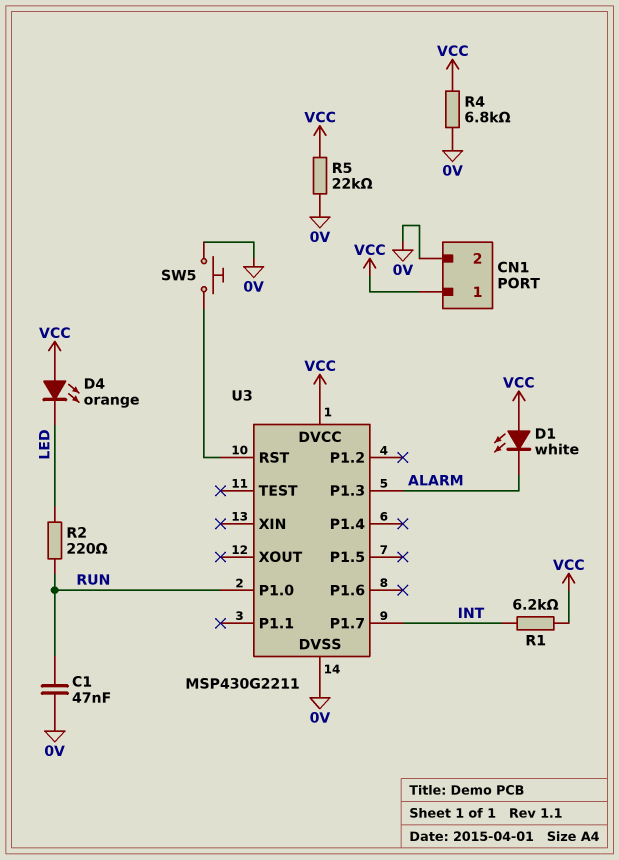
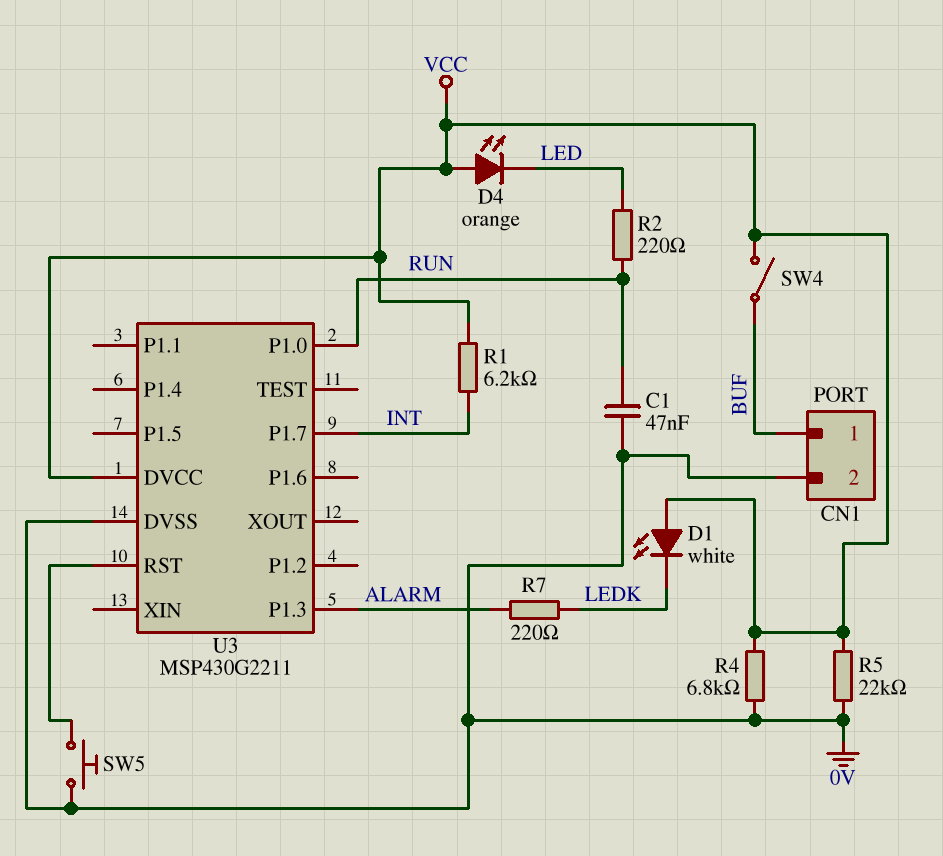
CN1 pin 1: VCC -> BUF
D1: LED white (A VCC, K ALARM) -> LED white (A VCC, K LEDK)
R7: none -> 220 (ALARM, LEDK)
SW4: none -> switch (BUF, VCC)

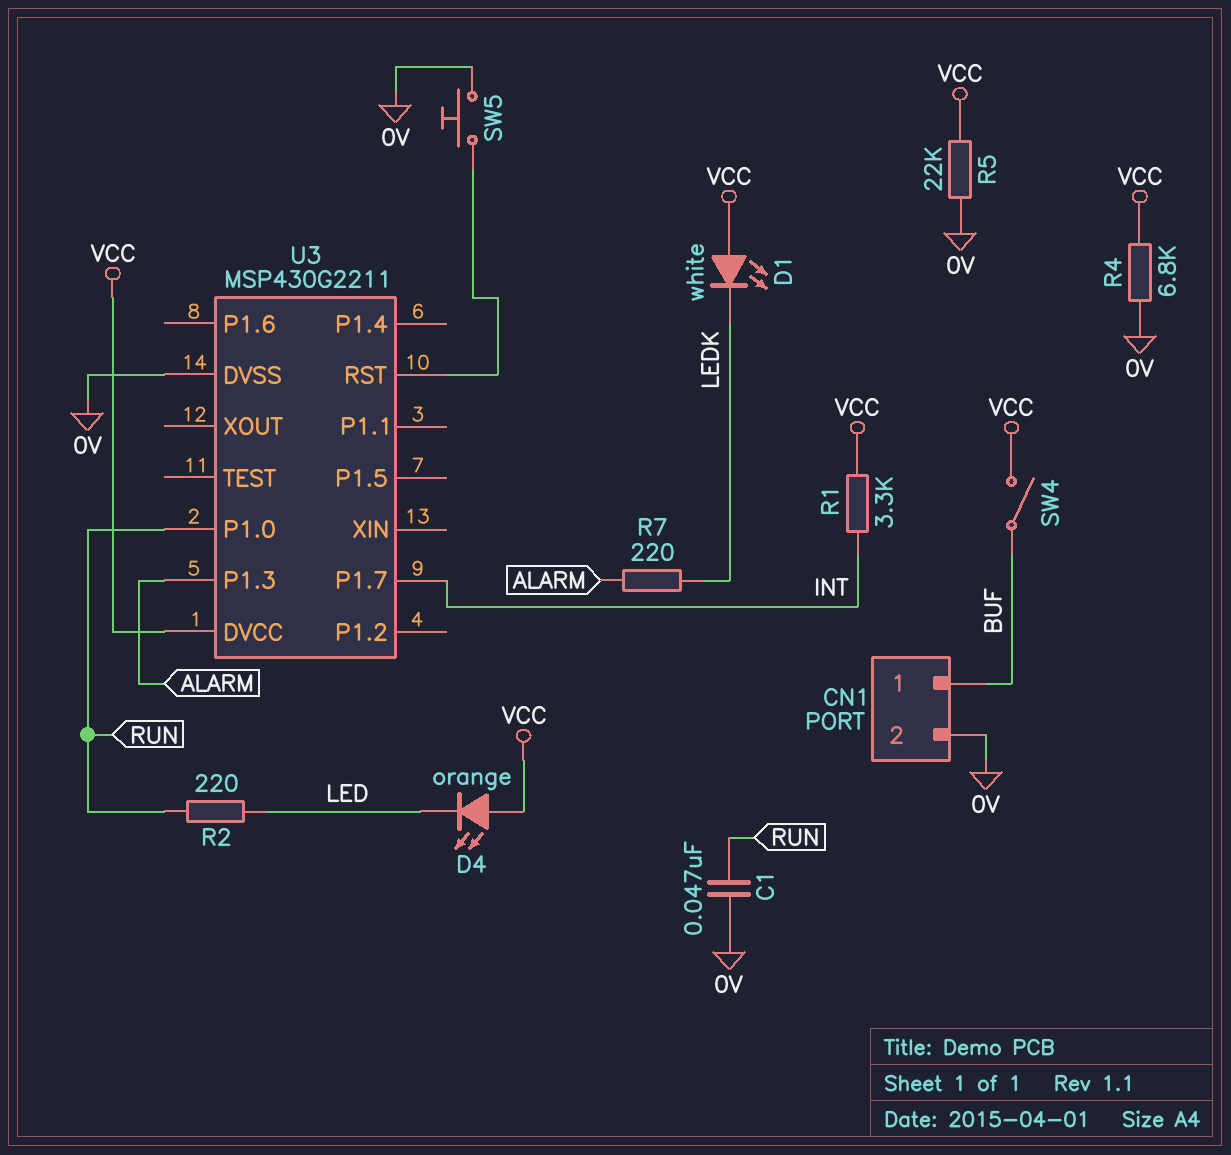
R1: 6.2k (INT, VCC) -> 3.3k (INT, VCC)

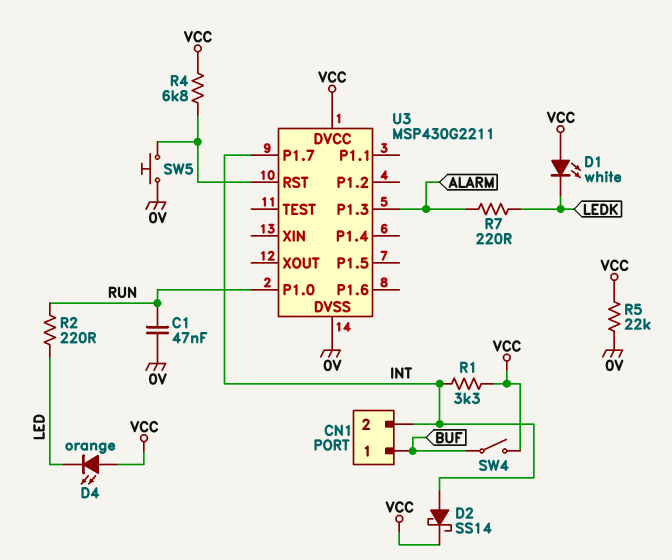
CN1 pin 2: 0V -> INT
D2: none -> schottky SS14 (A INT, K VCC)
R4: 6.8k (0V, VCC) -> 6.8k (U3/RST, VCC)

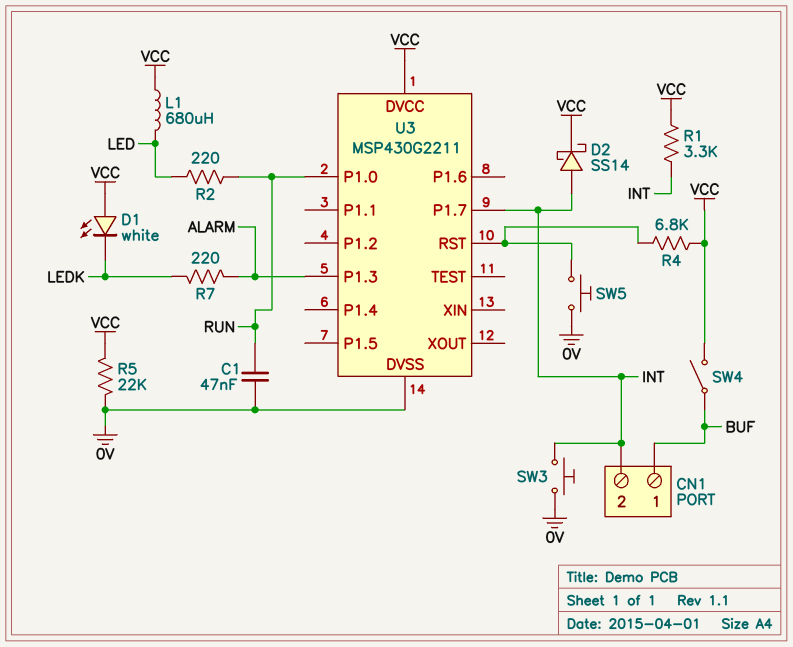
D4: LED orange (A VCC, K LED) -> none
L1: none -> 680uH (LED, VCC)
SW3: none -> button (0V, INT)

